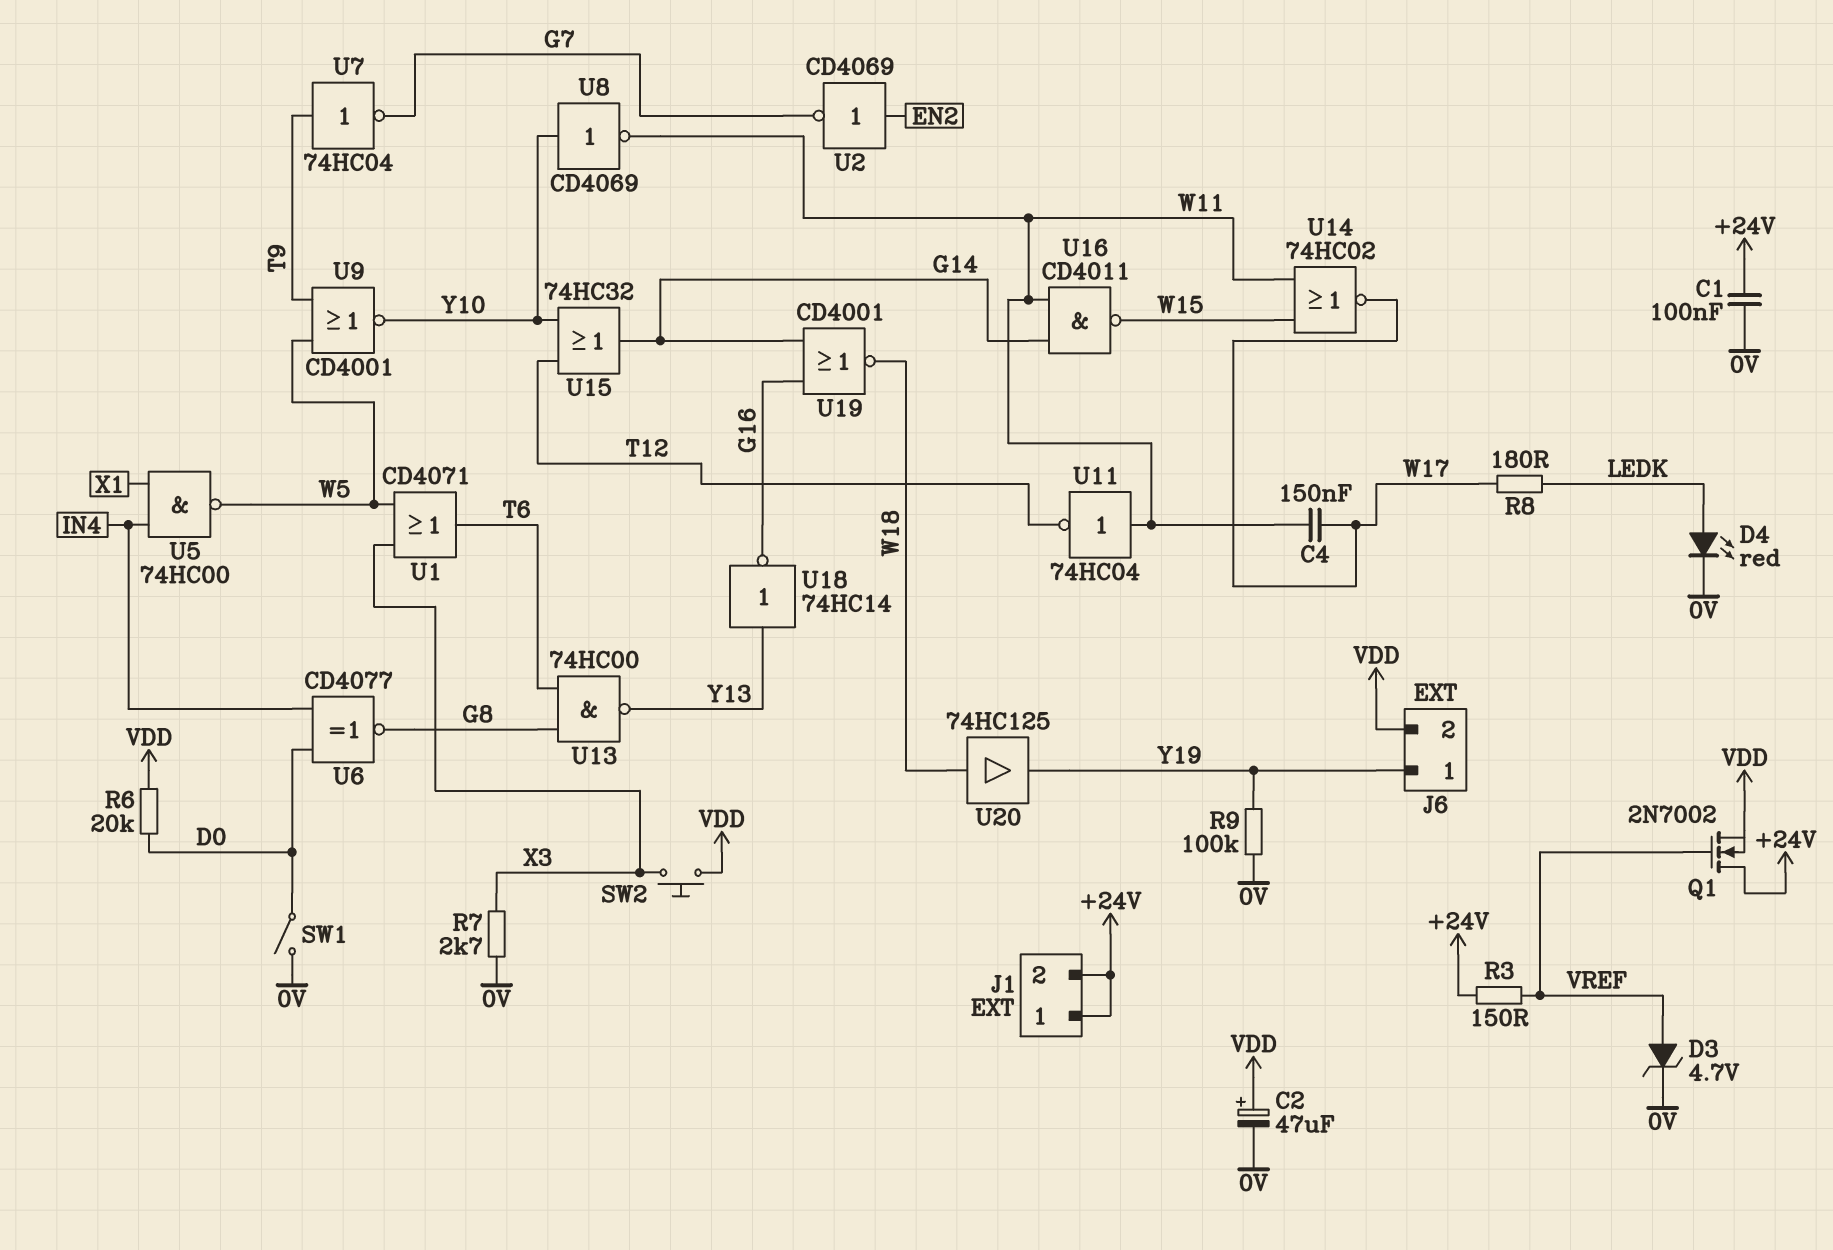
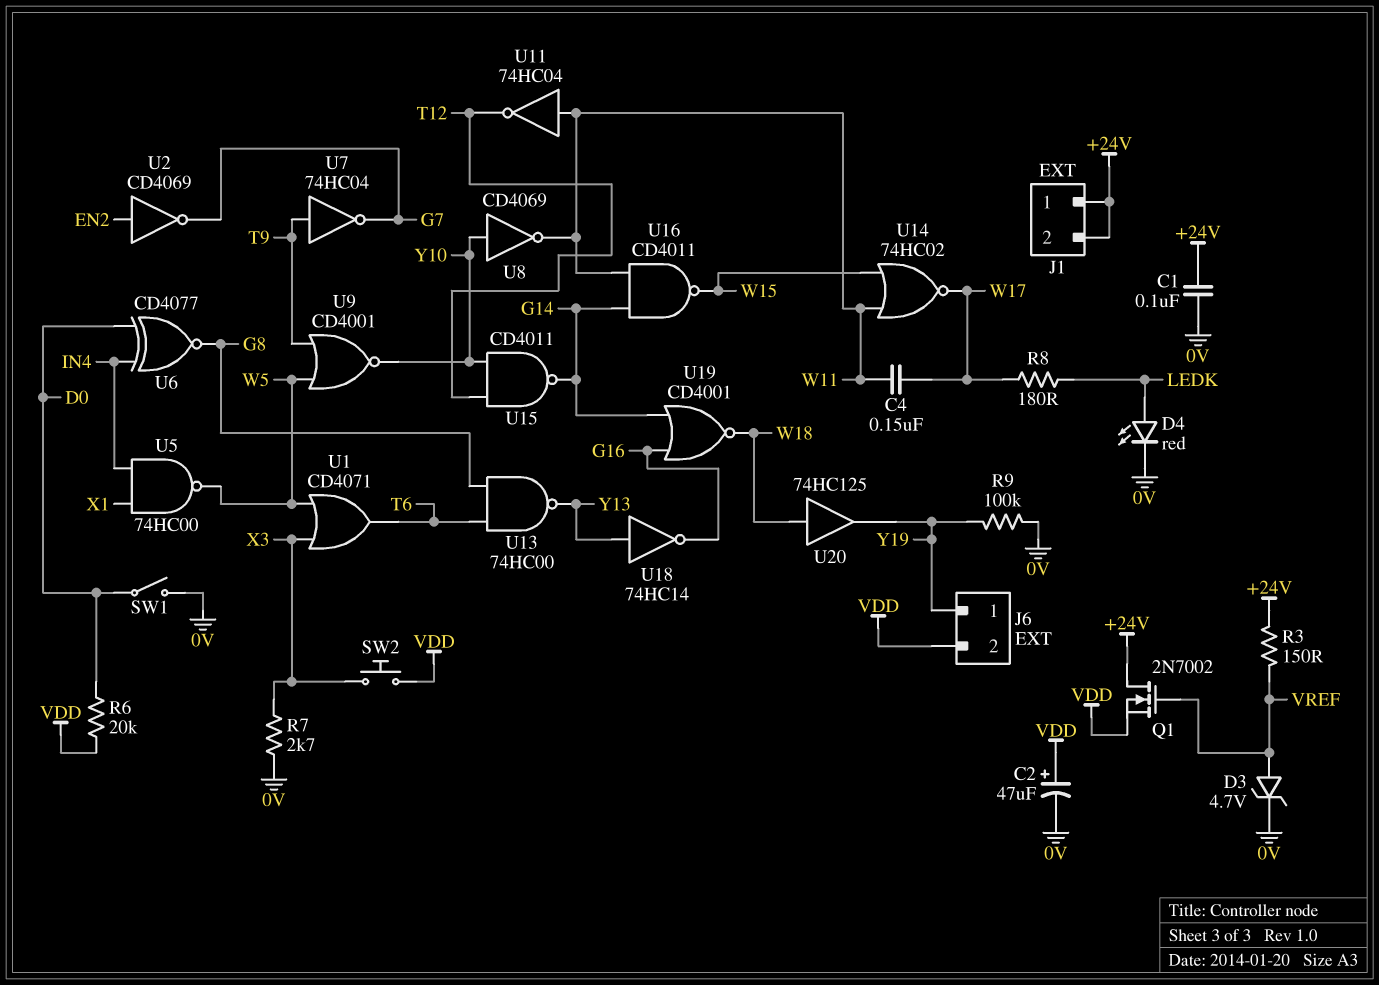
U15: OR 74HC32 (in T12, in Y10, out G14) -> NAND CD4011 (in T12, in Y10, out G14)

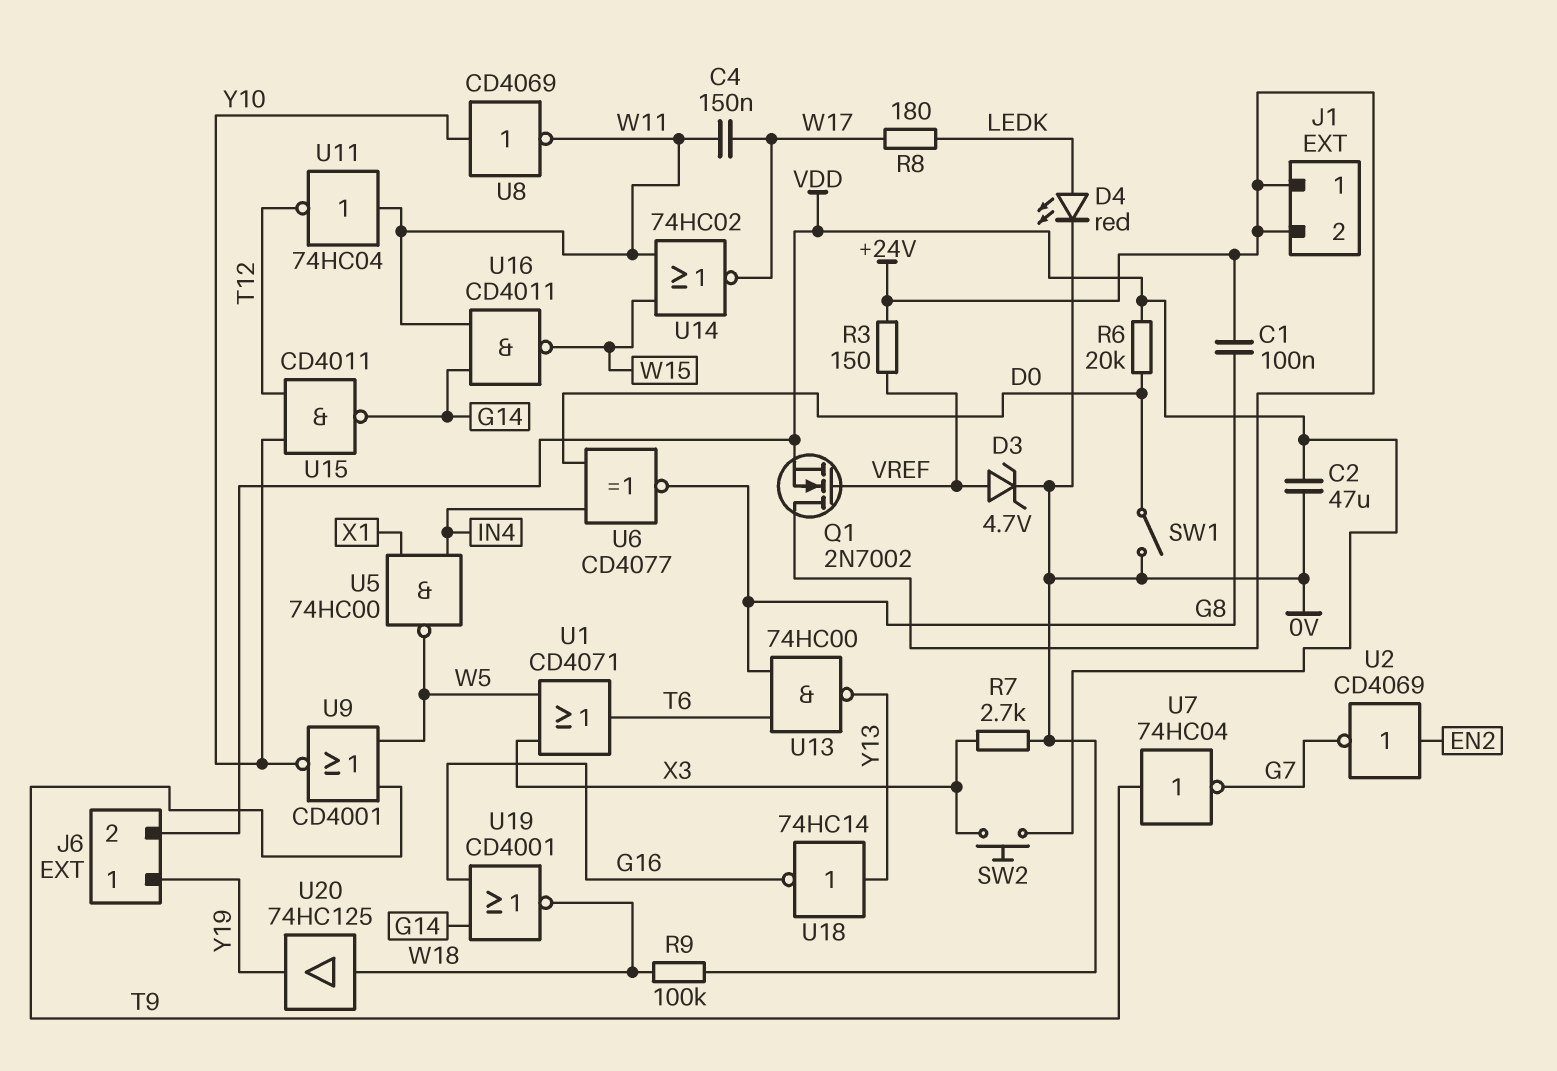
C1: 100nF (+24V, 0V) -> 100nF (+24V, G8)
C2: 47uF (plus VDD, minus 0V) -> 47uF (0V, VDD)
R9: 100k (0V, Y19) -> 100k (0V, W18)

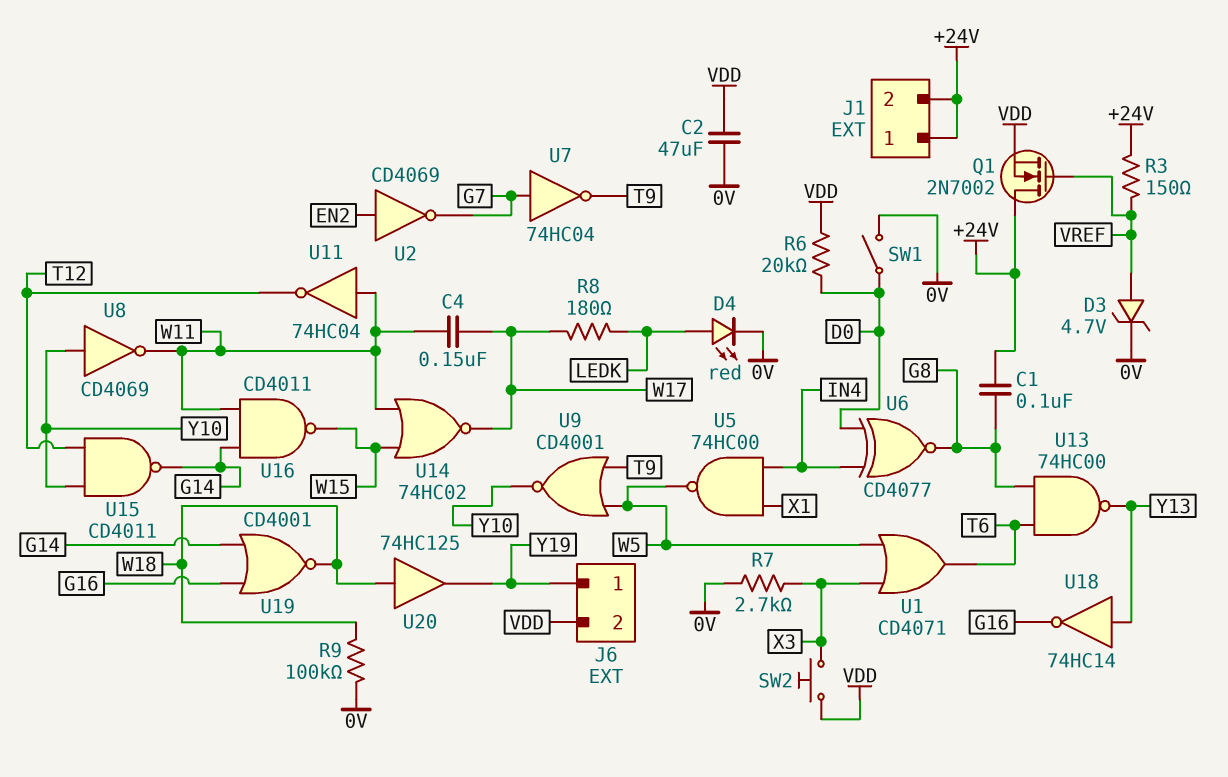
U7: NOT 74HC04 (in T9, out G7) -> NOT 74HC04 (in G7, out T9)

